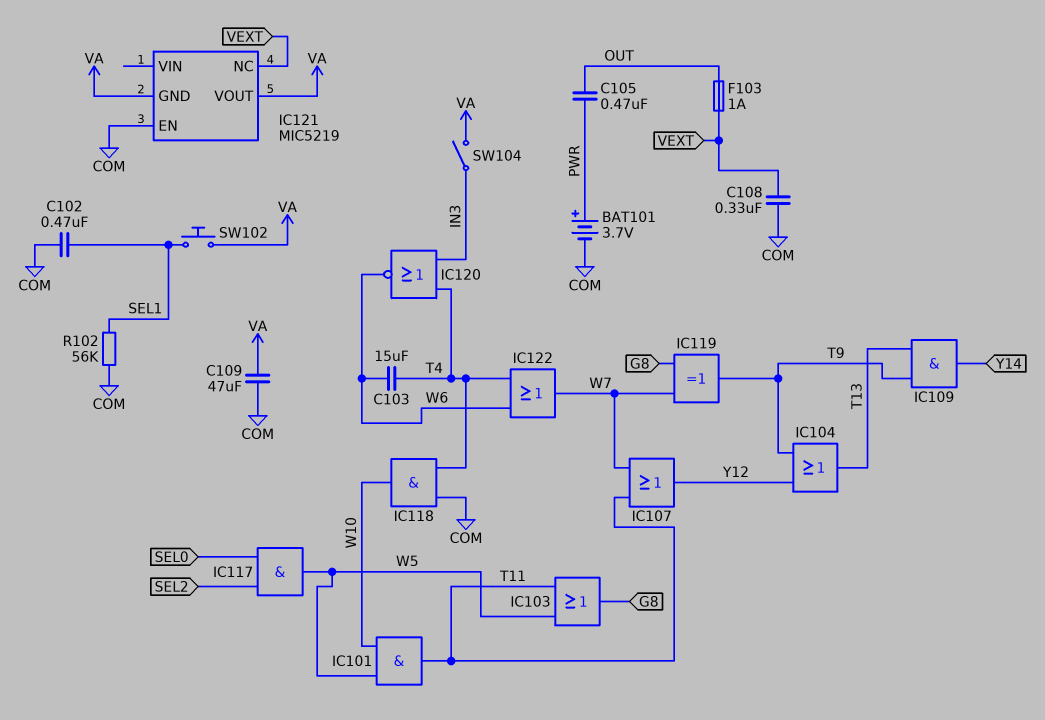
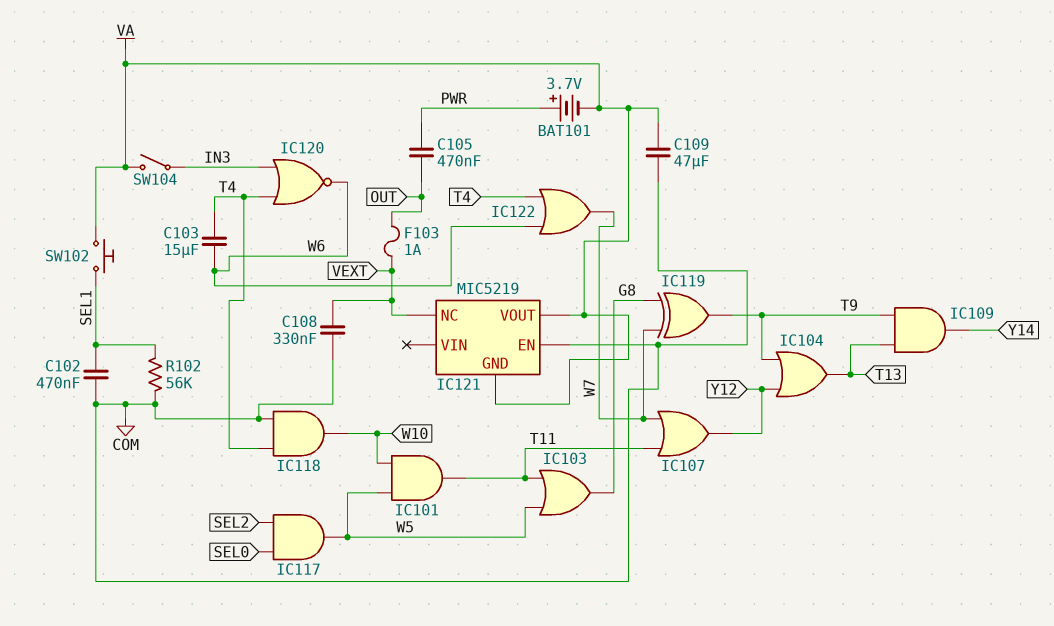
BAT101: 3.7V (plus PWR, minus COM) -> 3.7V (plus PWR, minus VA)

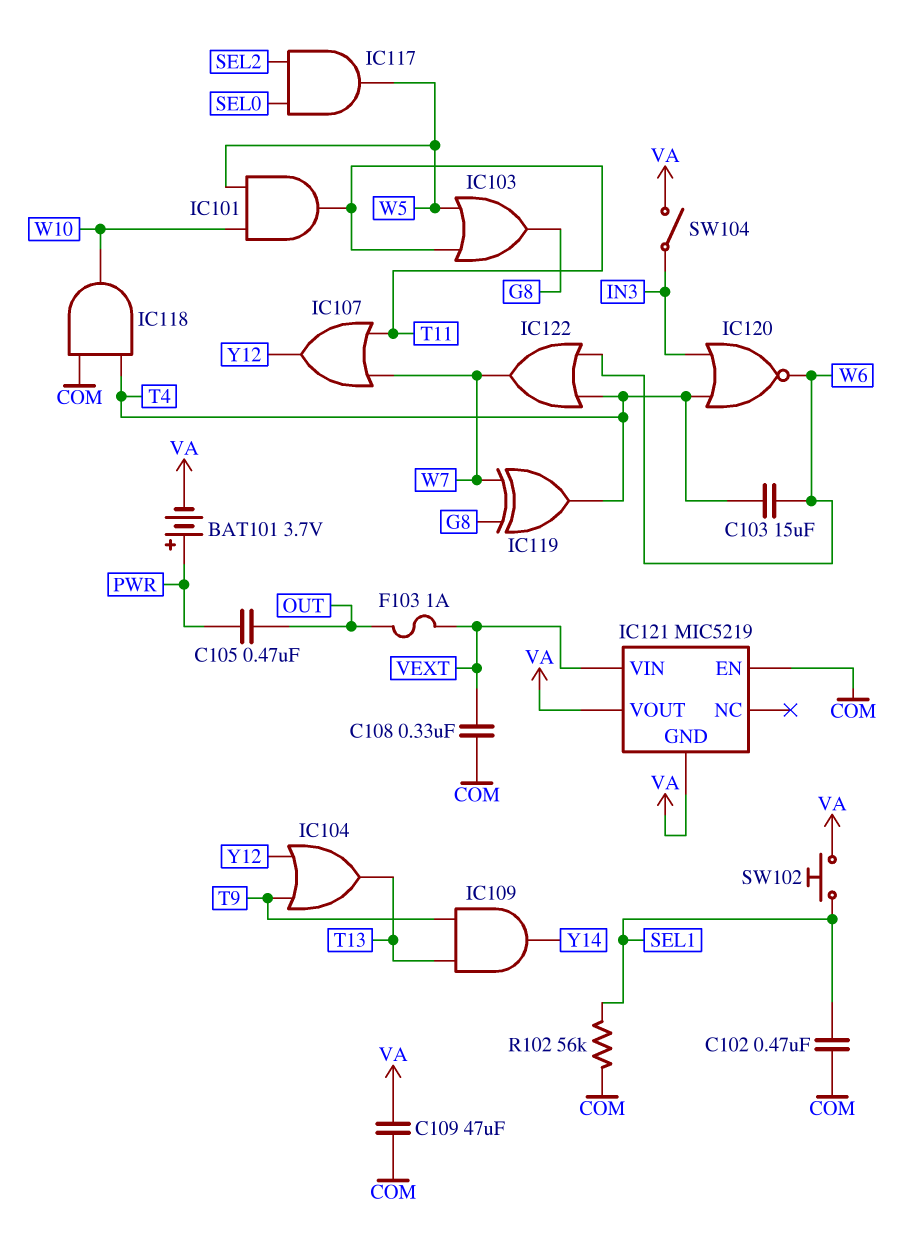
IC119: XOR (in G8, in W7, out T9) -> XOR (in G8, in W7, out T4)
IC121 pin NC: VEXT -> none
IC121 pin VIN: none -> VEXT

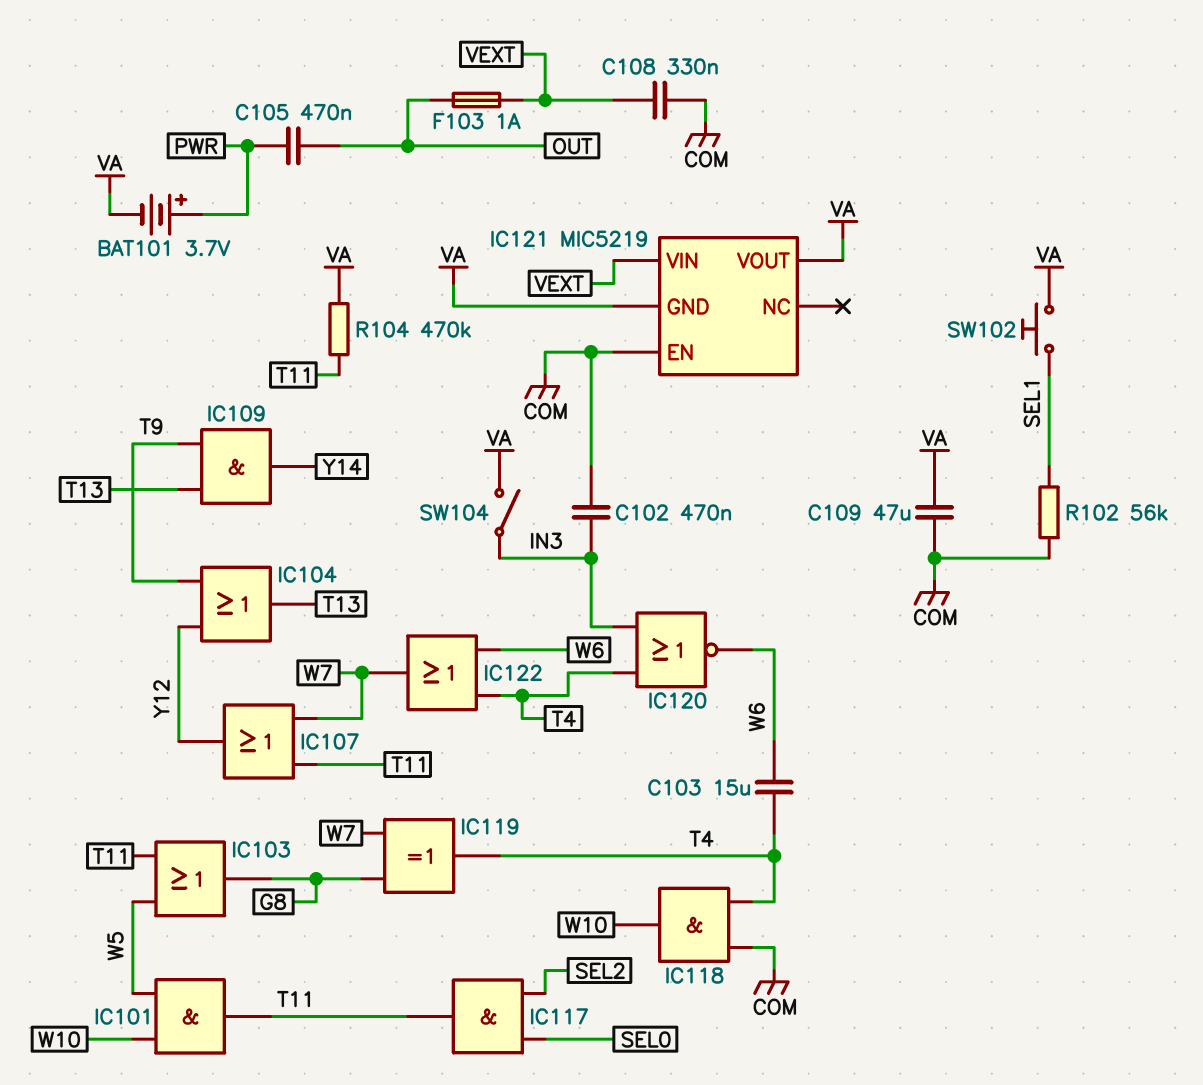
C102: 470nF (COM, SEL1) -> 470nF (COM, IN3)
IC117: AND (in SEL0, in SEL2, out W5) -> AND (in SEL0, in SEL2, out T11)
R104: none -> 470k (T11, VA)

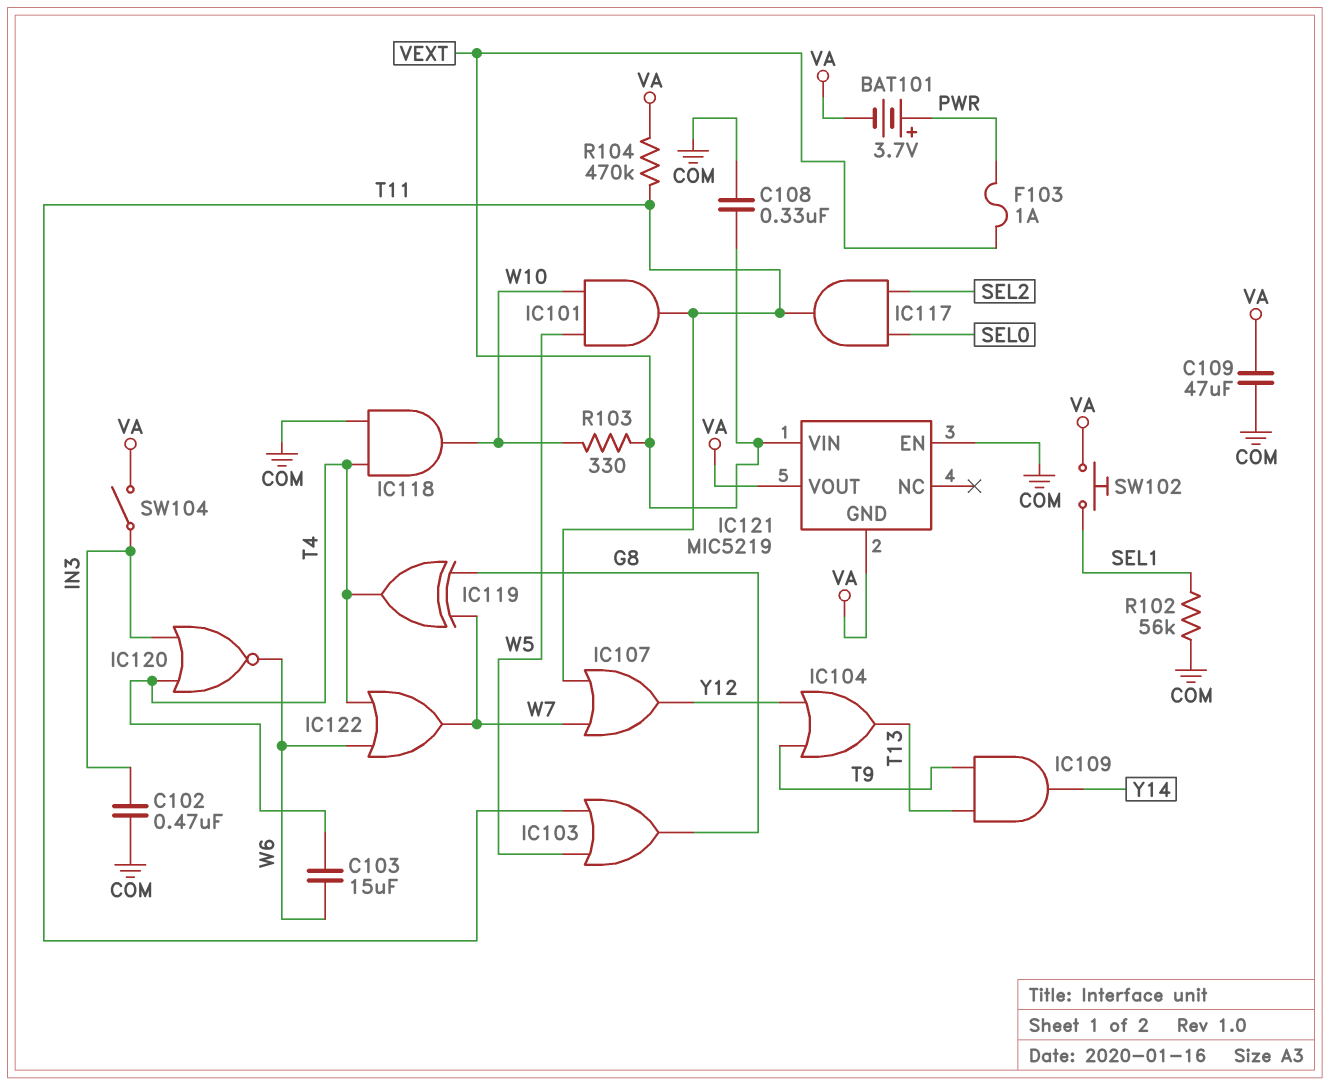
C105: 470nF (OUT, PWR) -> none
F103: 1A (OUT, VEXT) -> 1A (PWR, VEXT)
R103: none -> 330 (VEXT, W10)

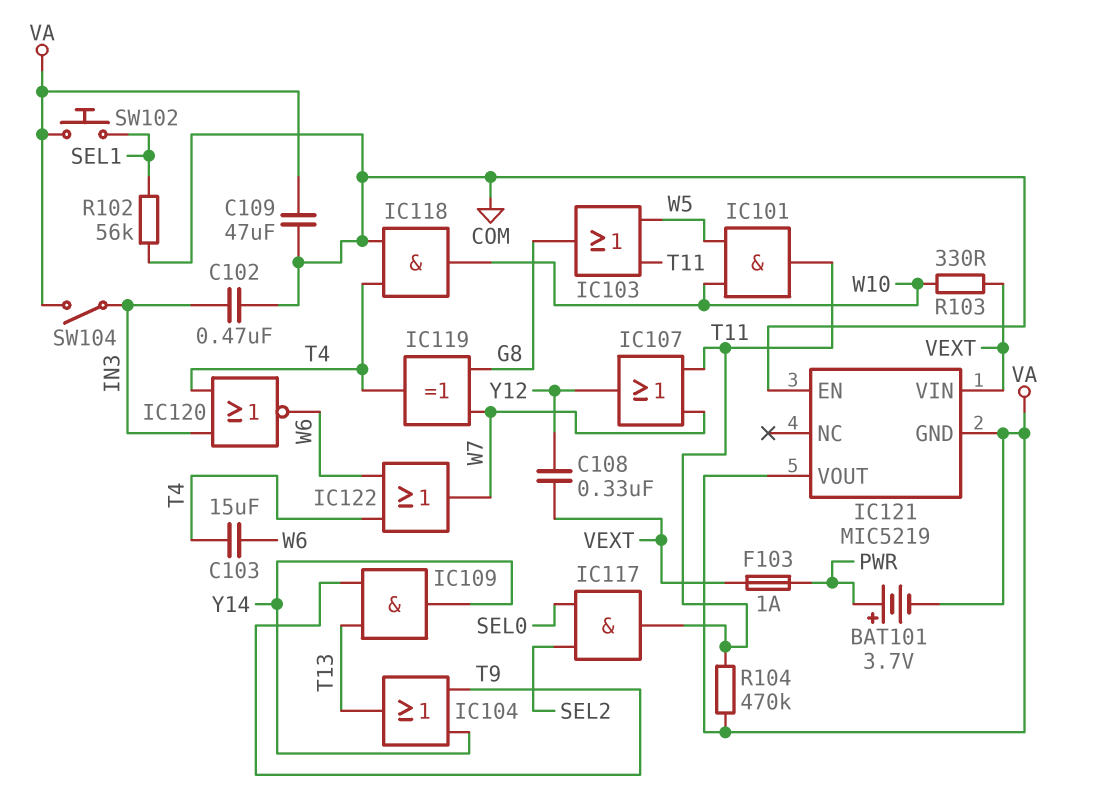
C108: 330nF (COM, VEXT) -> 330nF (VEXT, Y12)
IC104: OR (in T9, in Y12, out T13) -> OR (in T9, in Y14, out T13)

